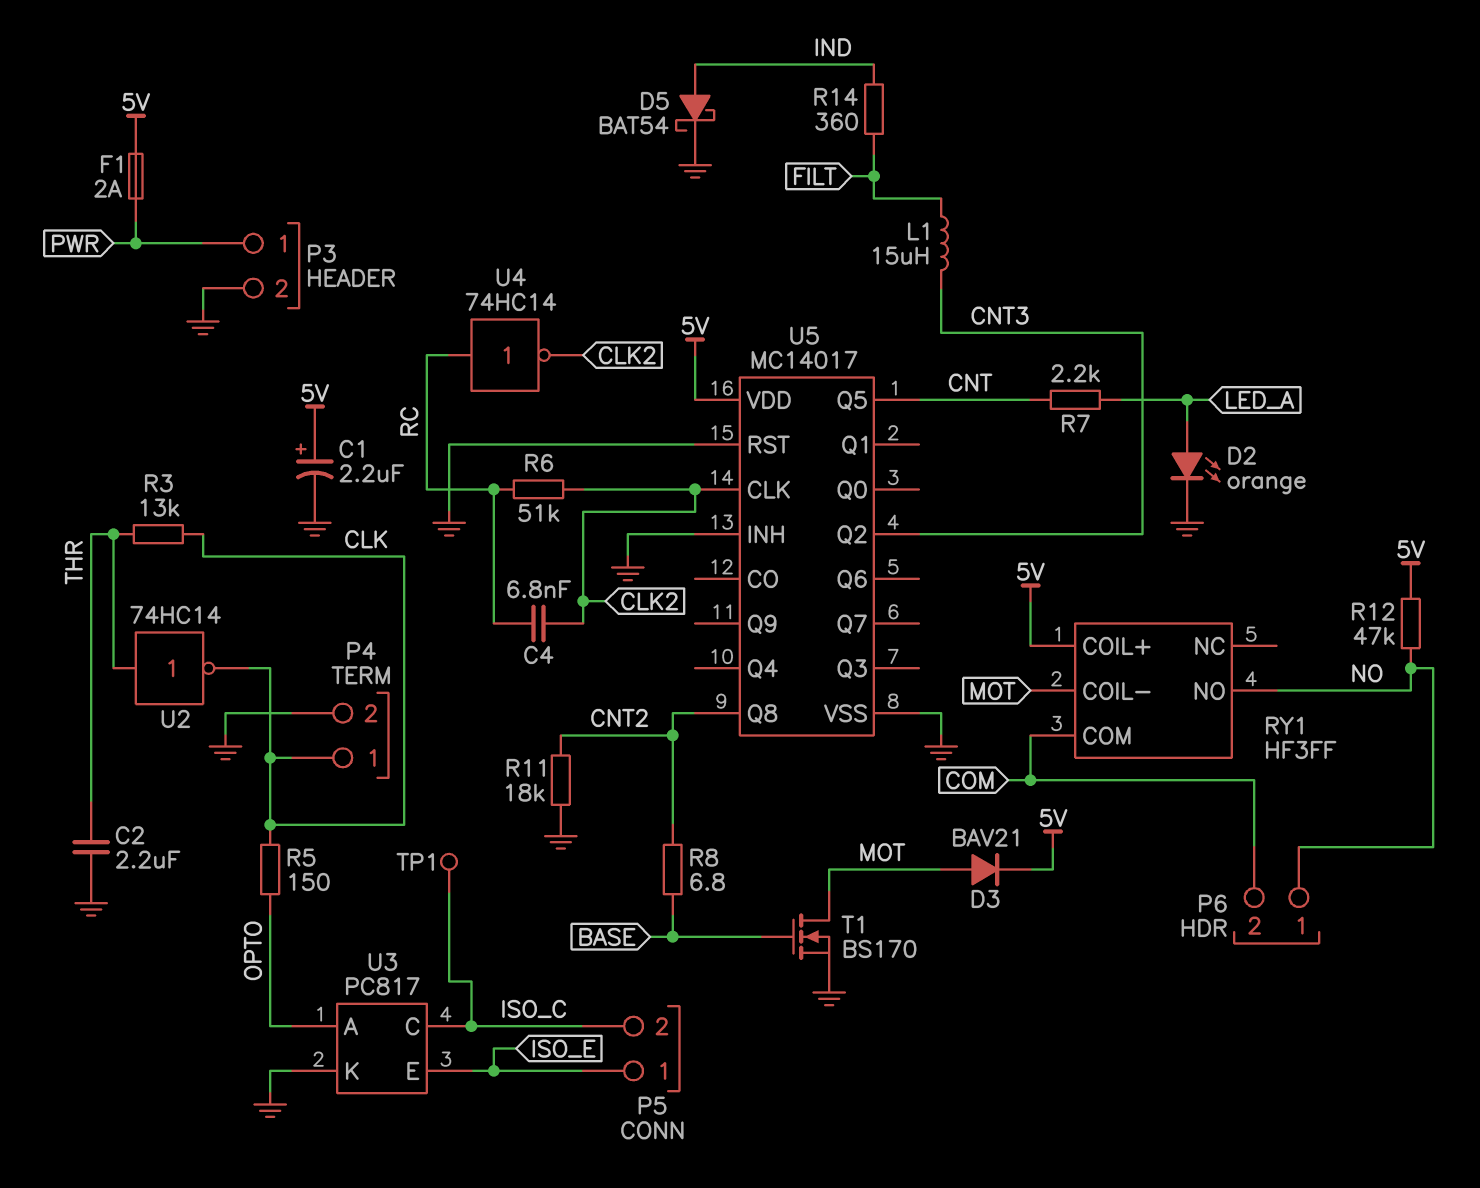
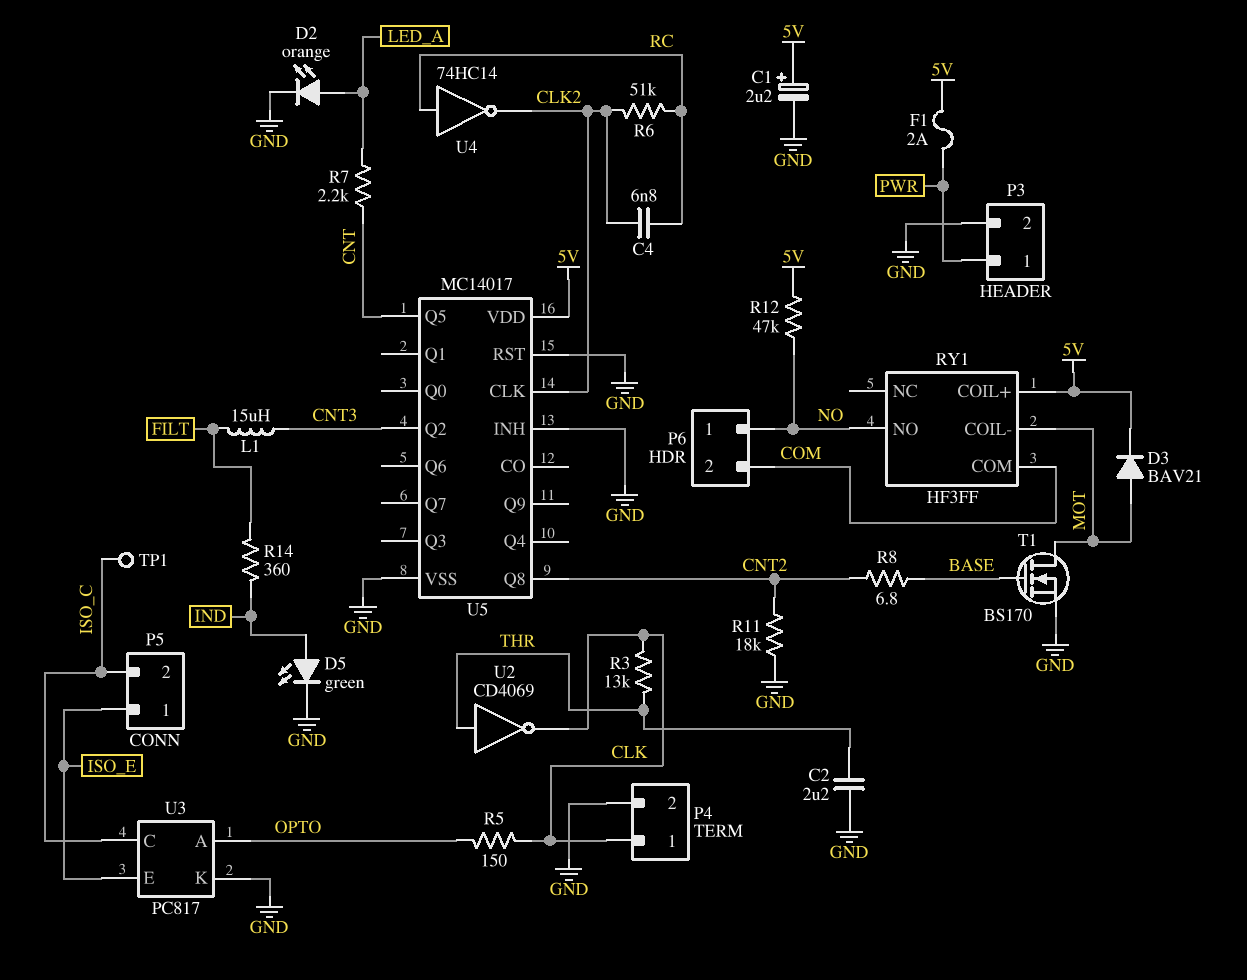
D5: schottky BAT54 (A IND, K GND) -> LED green (A IND, K GND)
U2: NOT 74HC14 (in THR, out CLK) -> NOT CD4069 (in THR, out CLK)

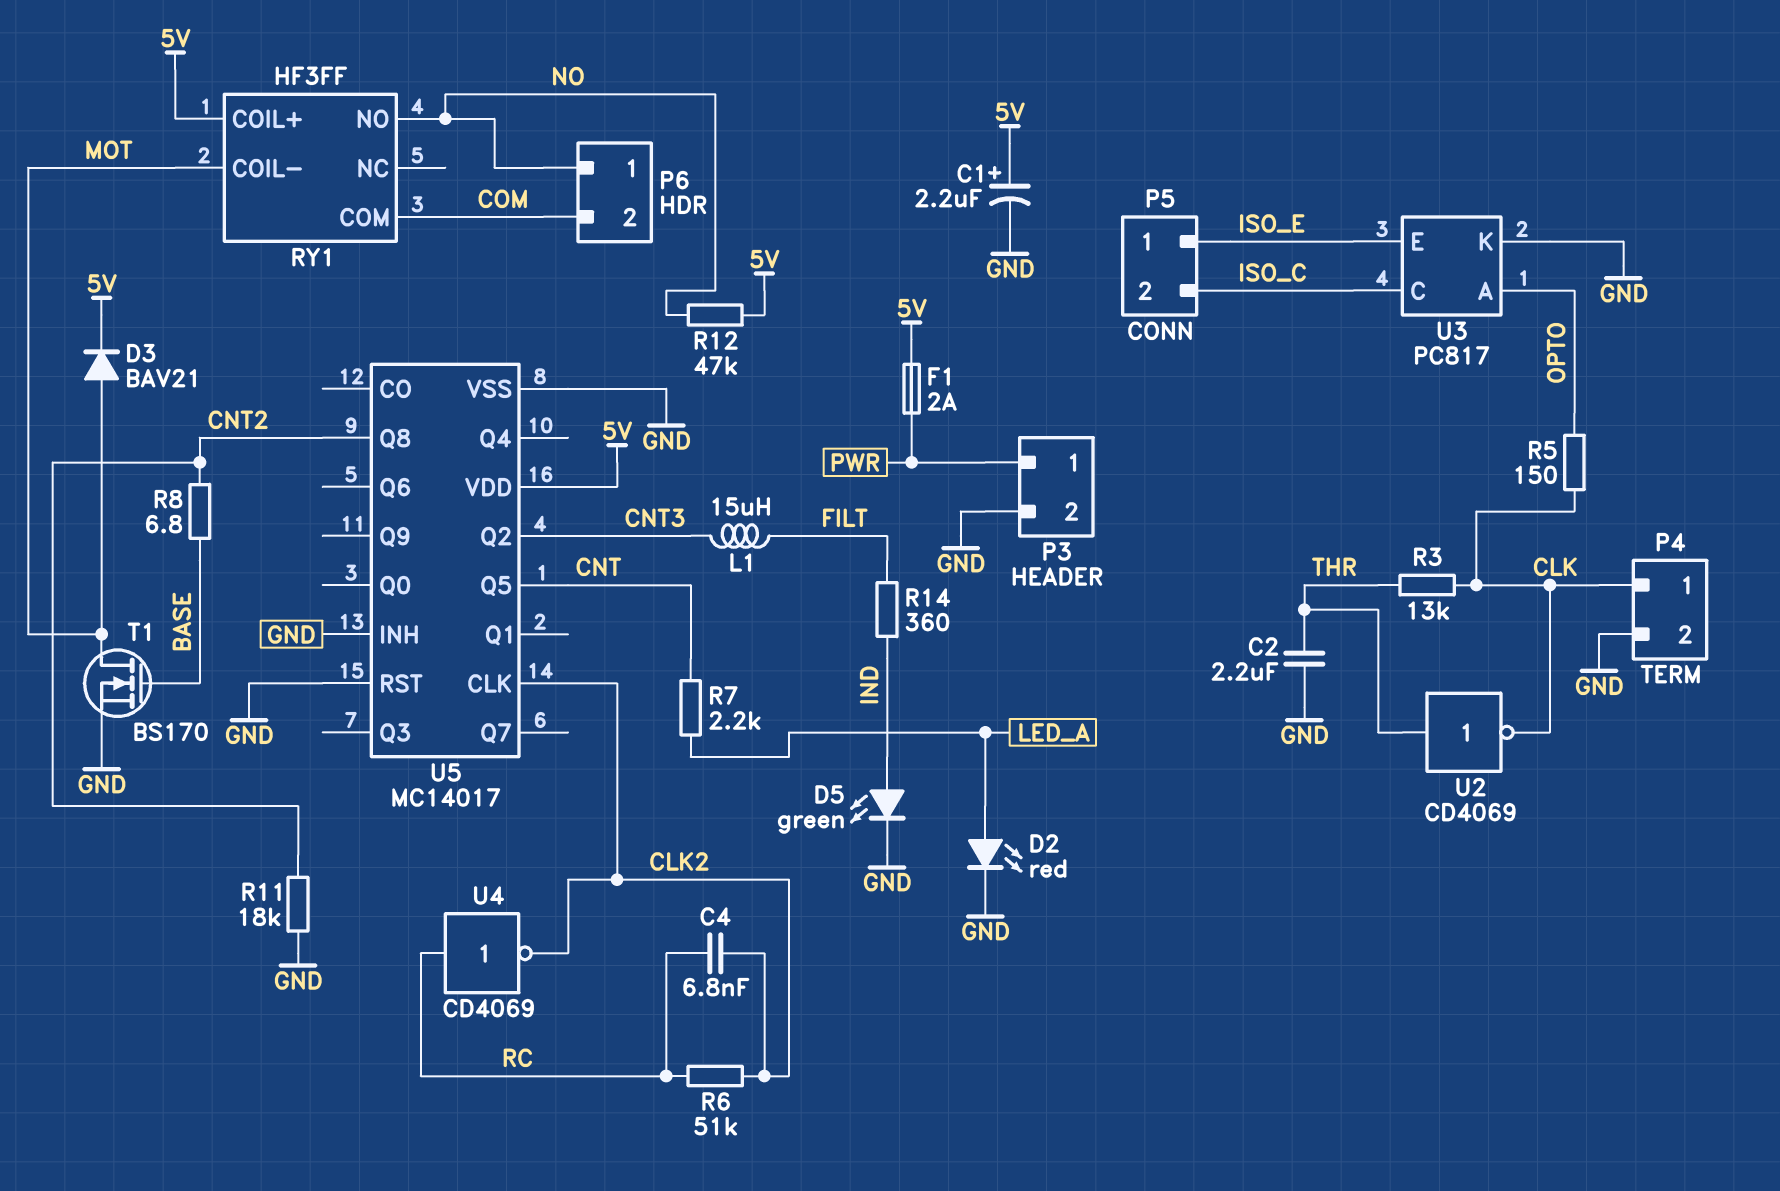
D2: LED orange (A LED_A, K GND) -> LED red (A LED_A, K GND)
TP1: test point (ISO_C) -> none
U4: NOT 74HC14 (in RC, out CLK2) -> NOT CD4069 (in RC, out CLK2)

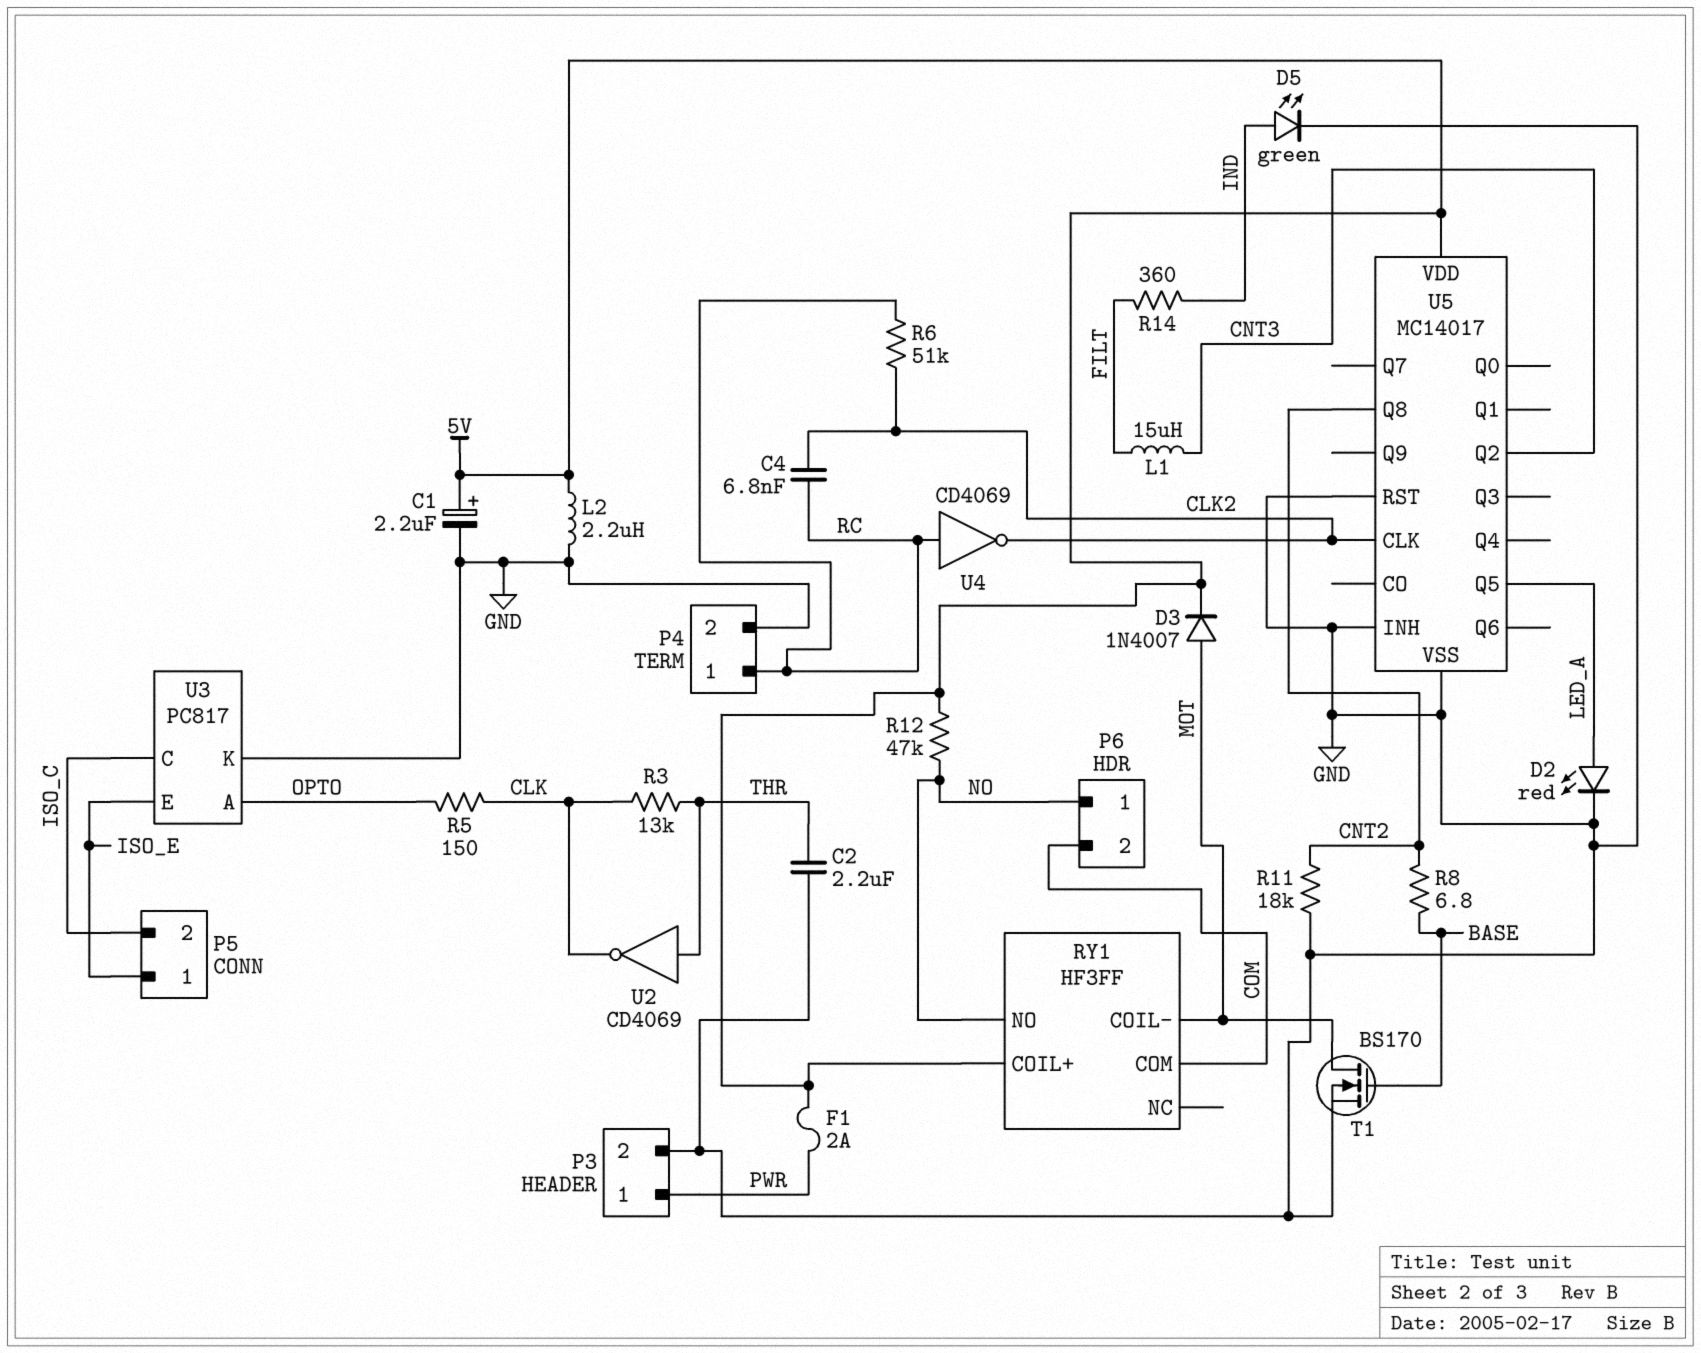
D3: diode BAV21 (A MOT, K 5V) -> diode 1N4007 (A MOT, K 5V)
L2: none -> 2.2uH (5V, GND)
P4 pin 1: CLK -> RC
R7: 2.2k (CNT, LED_A) -> none
U5 pin Q5: CNT -> LED_A

